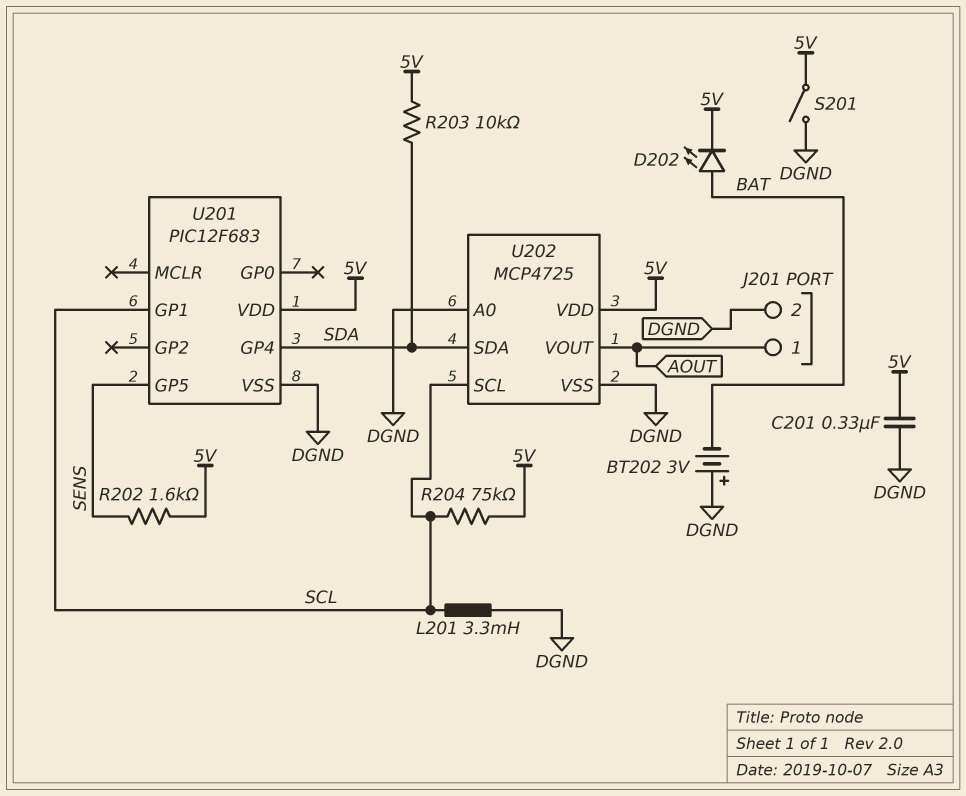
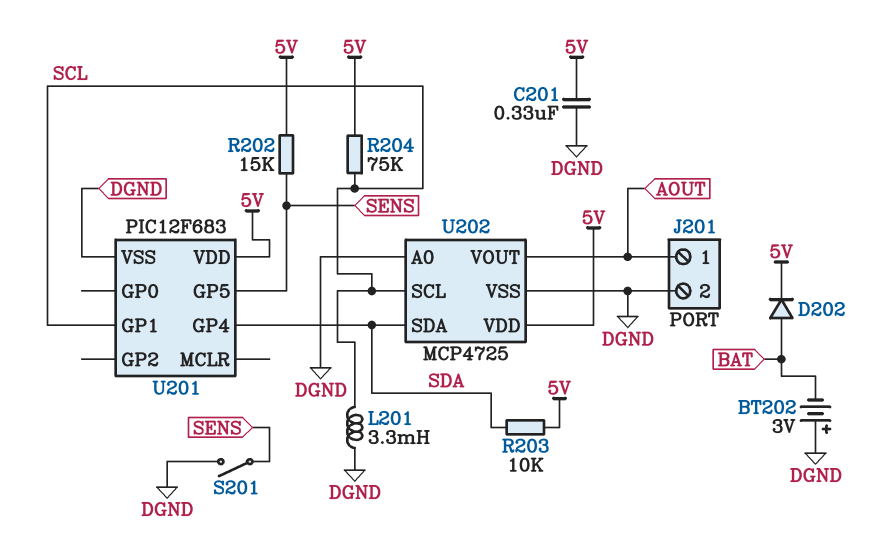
D202: LED (A BAT, K 5V) -> diode (A BAT, K 5V)
R202: 1.6k (5V, SENS) -> 15k (5V, SENS)
S201: switch (5V, DGND) -> switch (DGND, SENS)

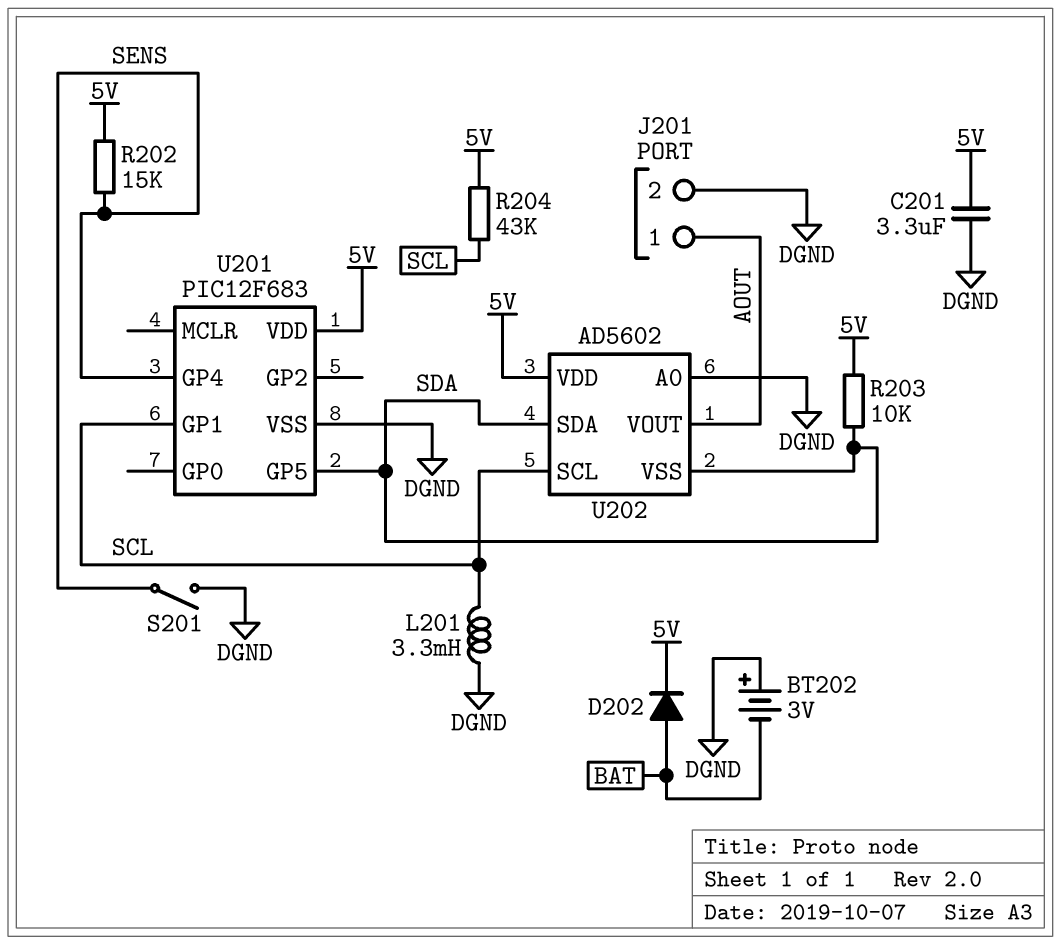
C201: 330nF (5V, DGND) -> 3.3uF (5V, DGND)
R204: 75k (5V, SCL) -> 43k (5V, SCL)
U201 pin GP4: SDA -> SENS
U201 pin GP5: SENS -> SDA
U202: MCP4725 -> AD5602
U202 pin VSS: DGND -> SDA

